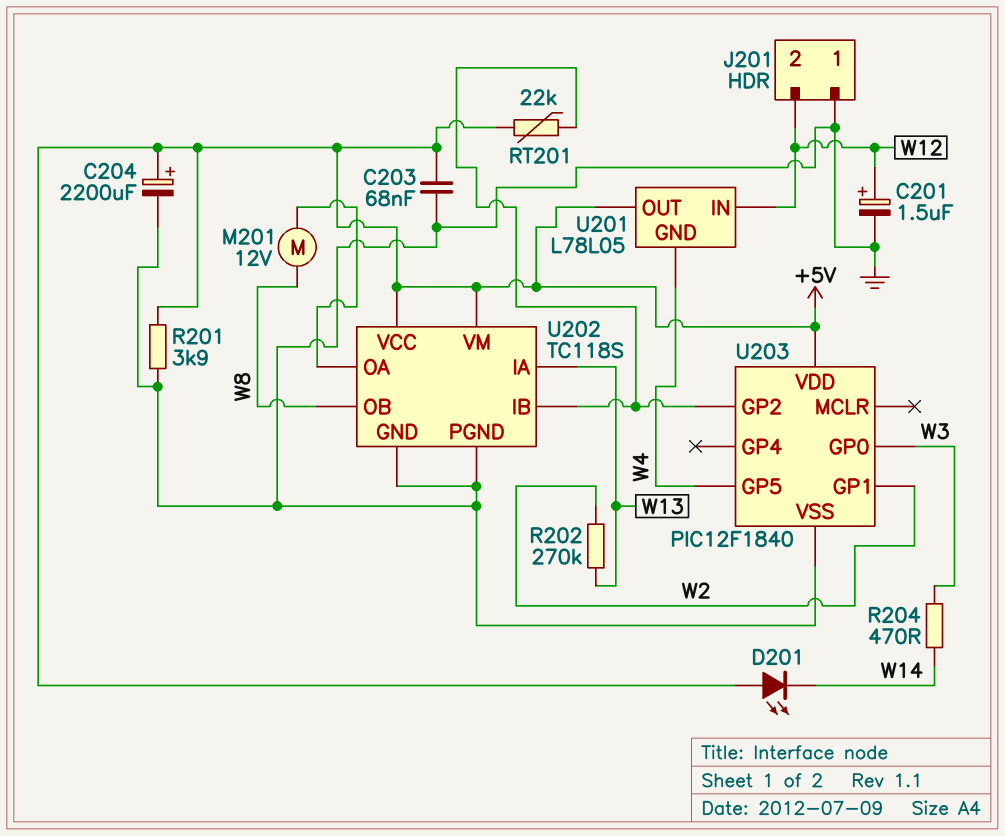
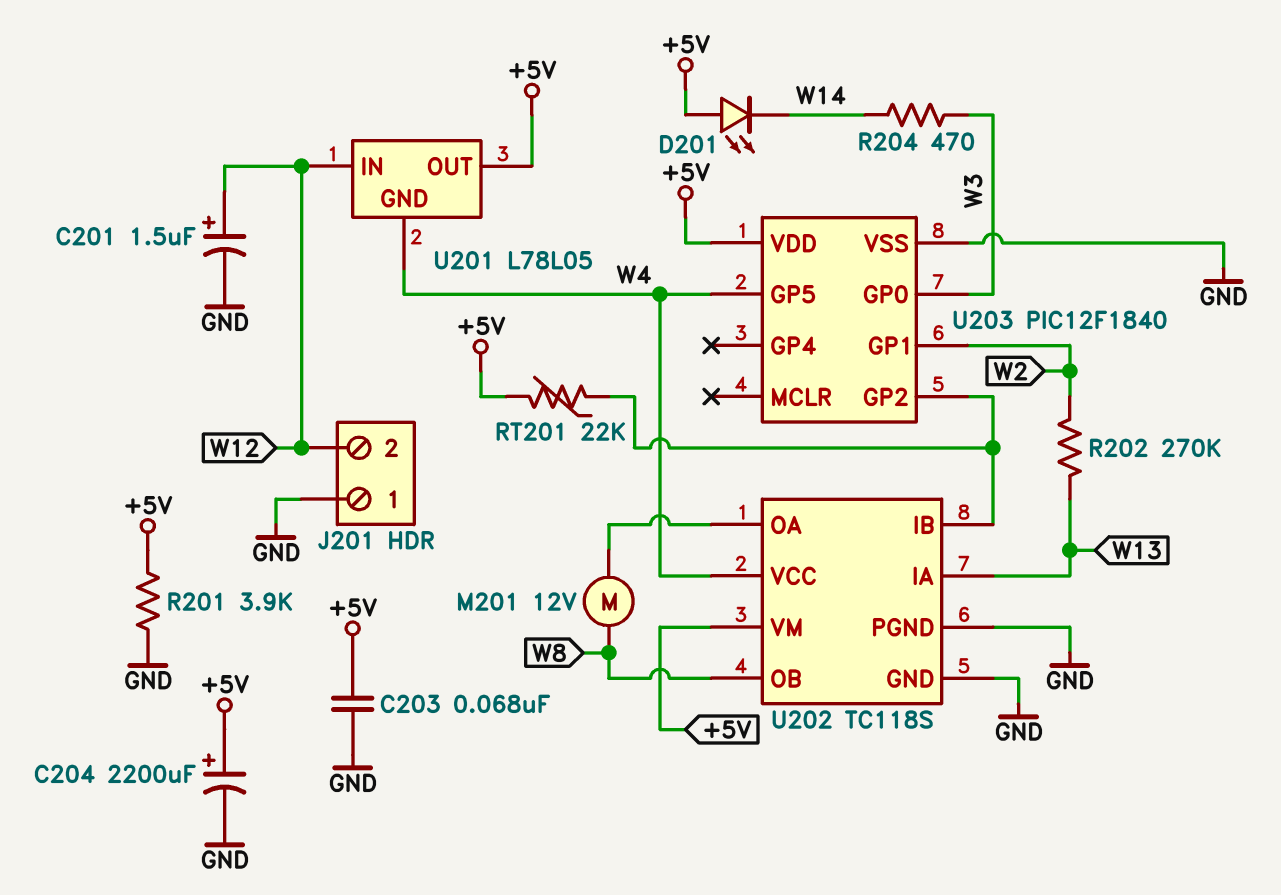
U202 pin VCC: +5V -> W4

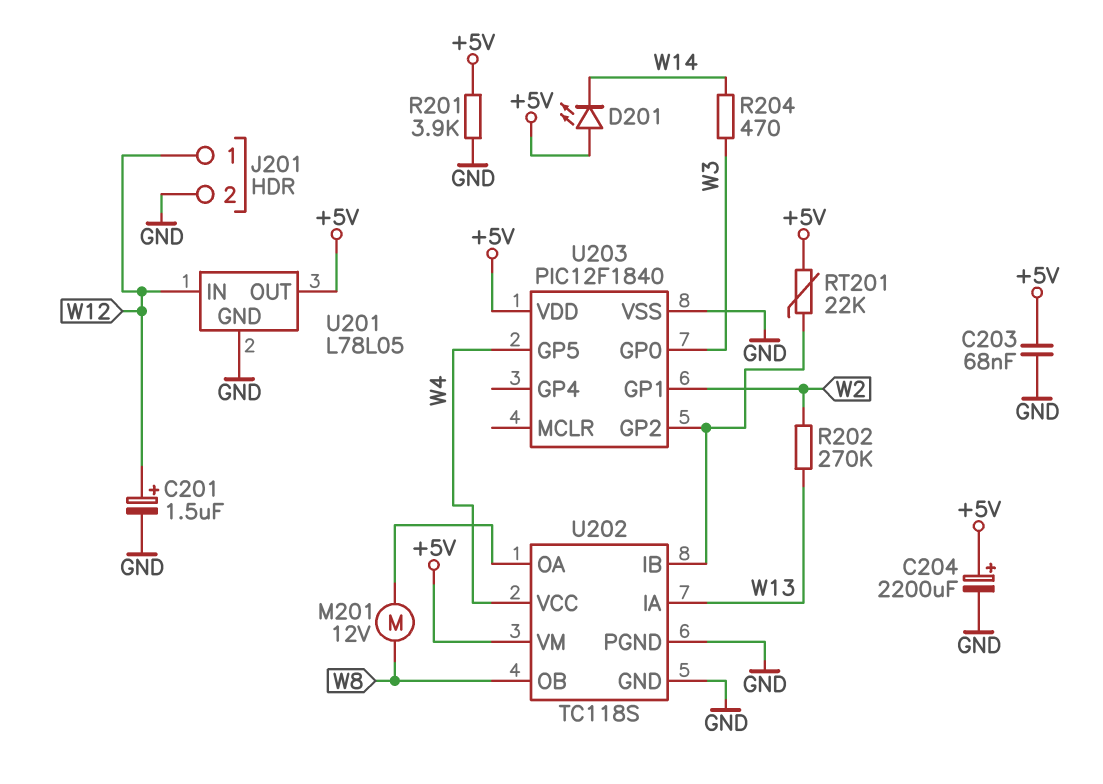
J201 pin 1: GND -> W12
J201 pin 2: W12 -> GND
U201 pin GND: W4 -> GND

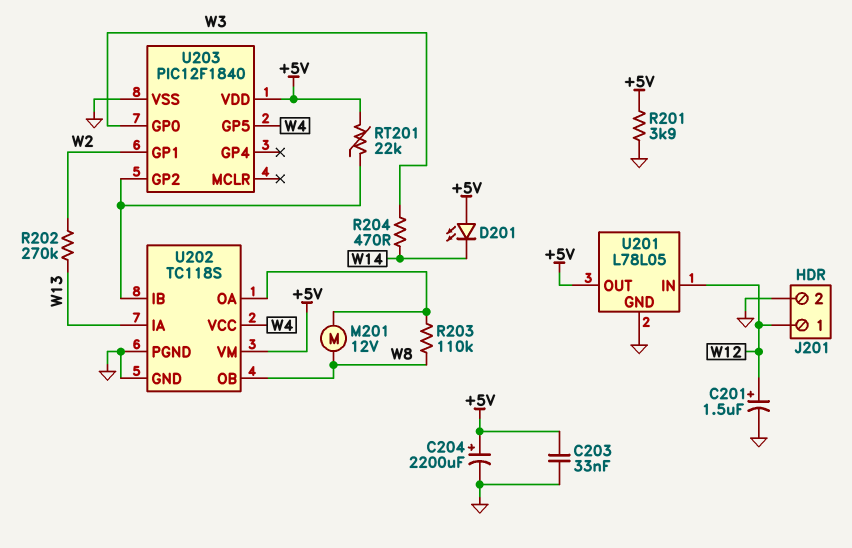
C203: 68nF (+5V, GND) -> 33nF (+5V, GND)
R203: none -> 110k (U202/OA, W8)

